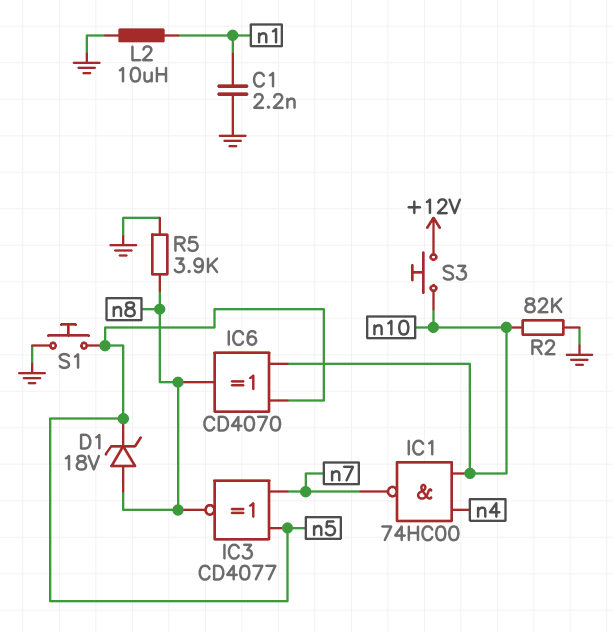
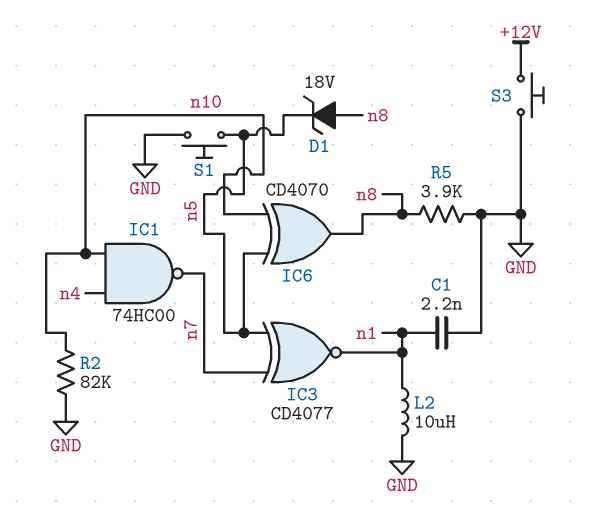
IC3: XNOR CD4077 (in n5, in n7, out n8) -> XNOR CD4077 (in n5, in n7, out n1)
S3: button (+12V, n10) -> button (+12V, GND)

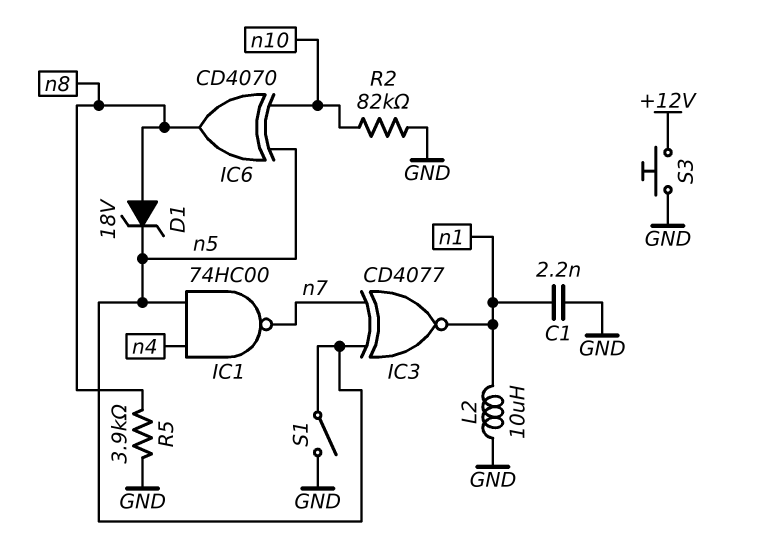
IC1: NAND 74HC00 (in n4, in n10, out n7) -> NAND 74HC00 (in n4, in n5, out n7)
S1: button (GND, n5) -> switch (GND, n5)

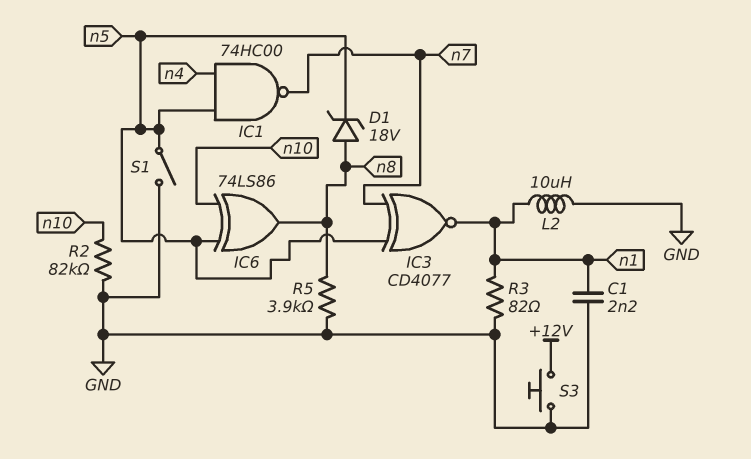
IC6: XOR CD4070 (in n5, in n10, out n8) -> XOR 74LS86 (in n5, in n10, out n8)
R3: none -> 82 (GND, n1)

